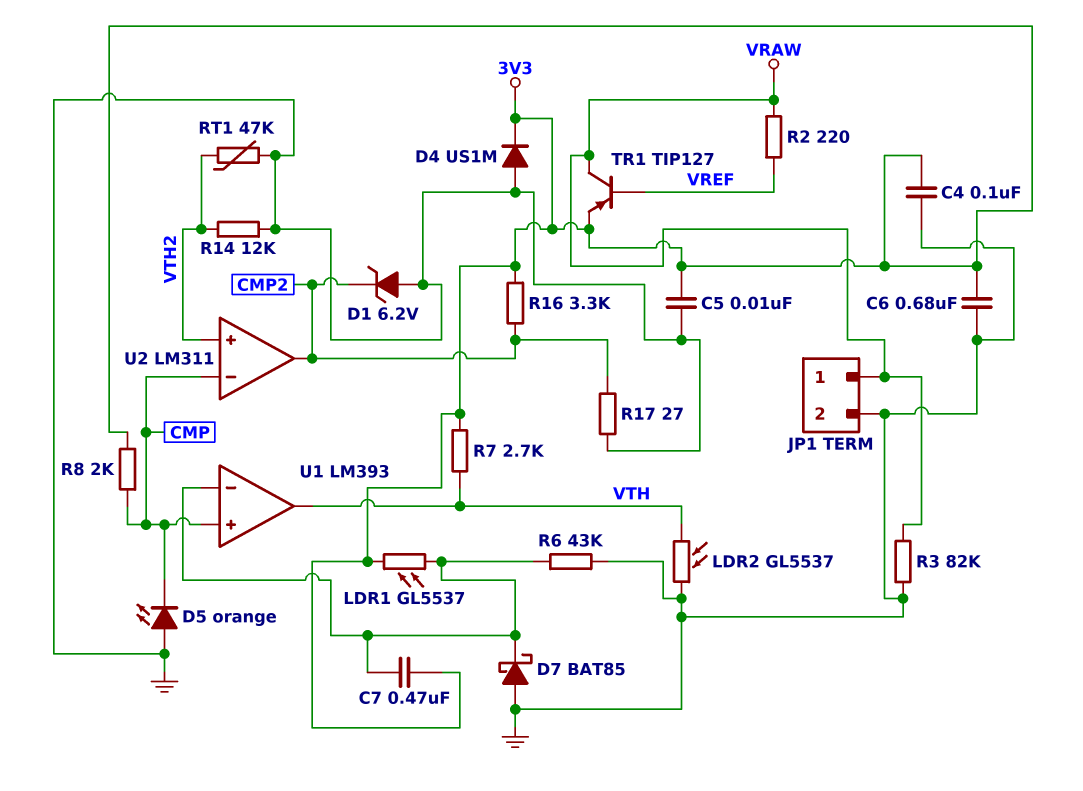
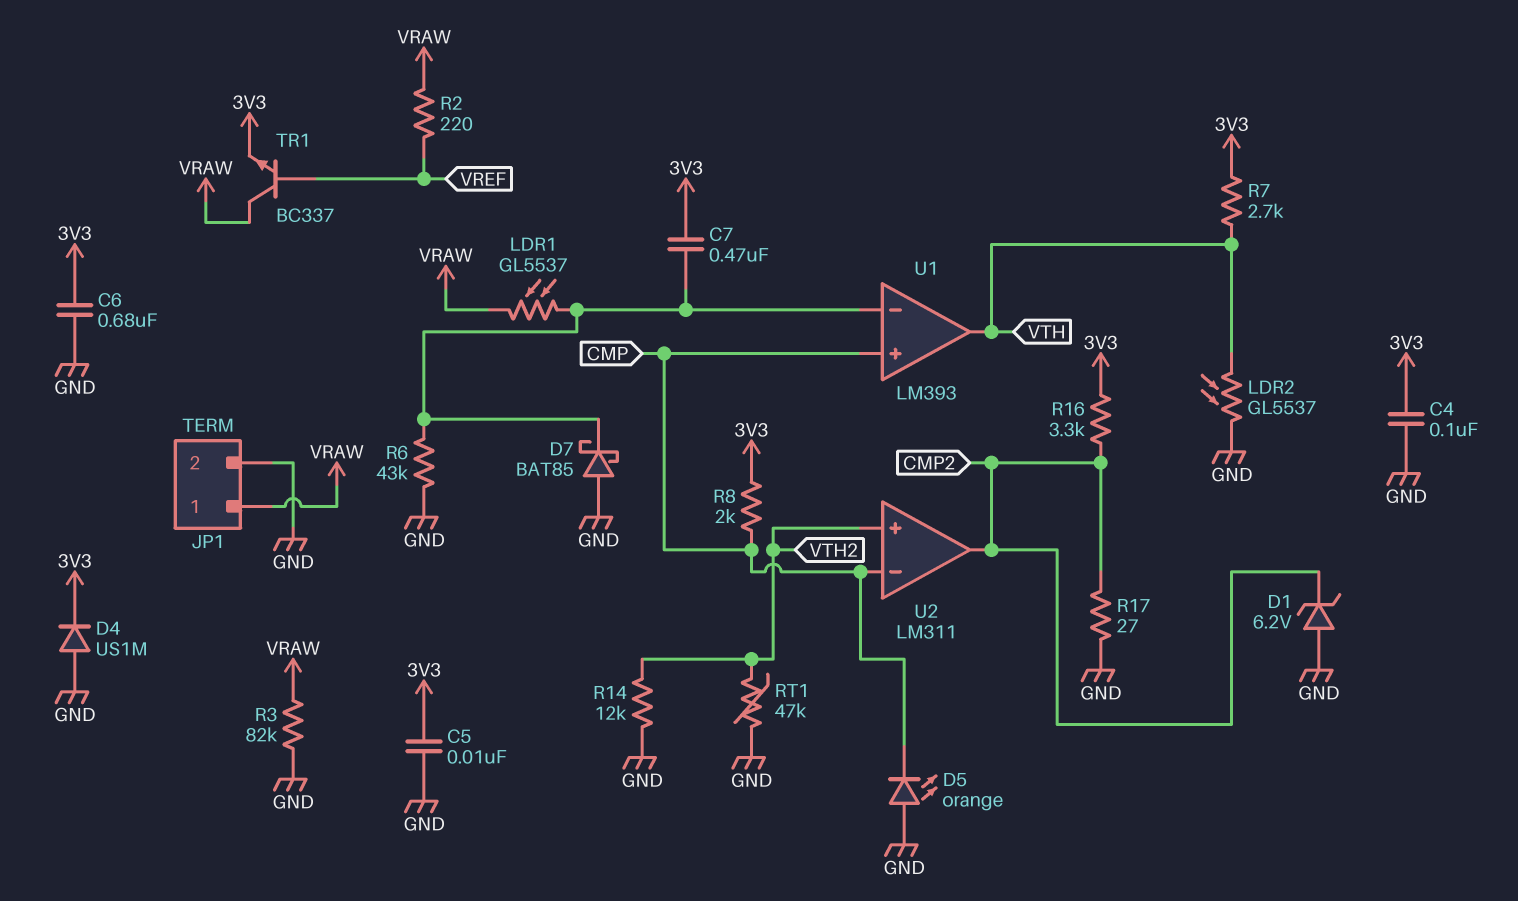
LDR1: GL5537 (3V3, U1/in-) -> GL5537 (U1/in-, VRAW)
TR1: PNP TIP127 (B VREF, C VRAW, E 3V3) -> NPN BC337 (B VREF, C VRAW, E 3V3)

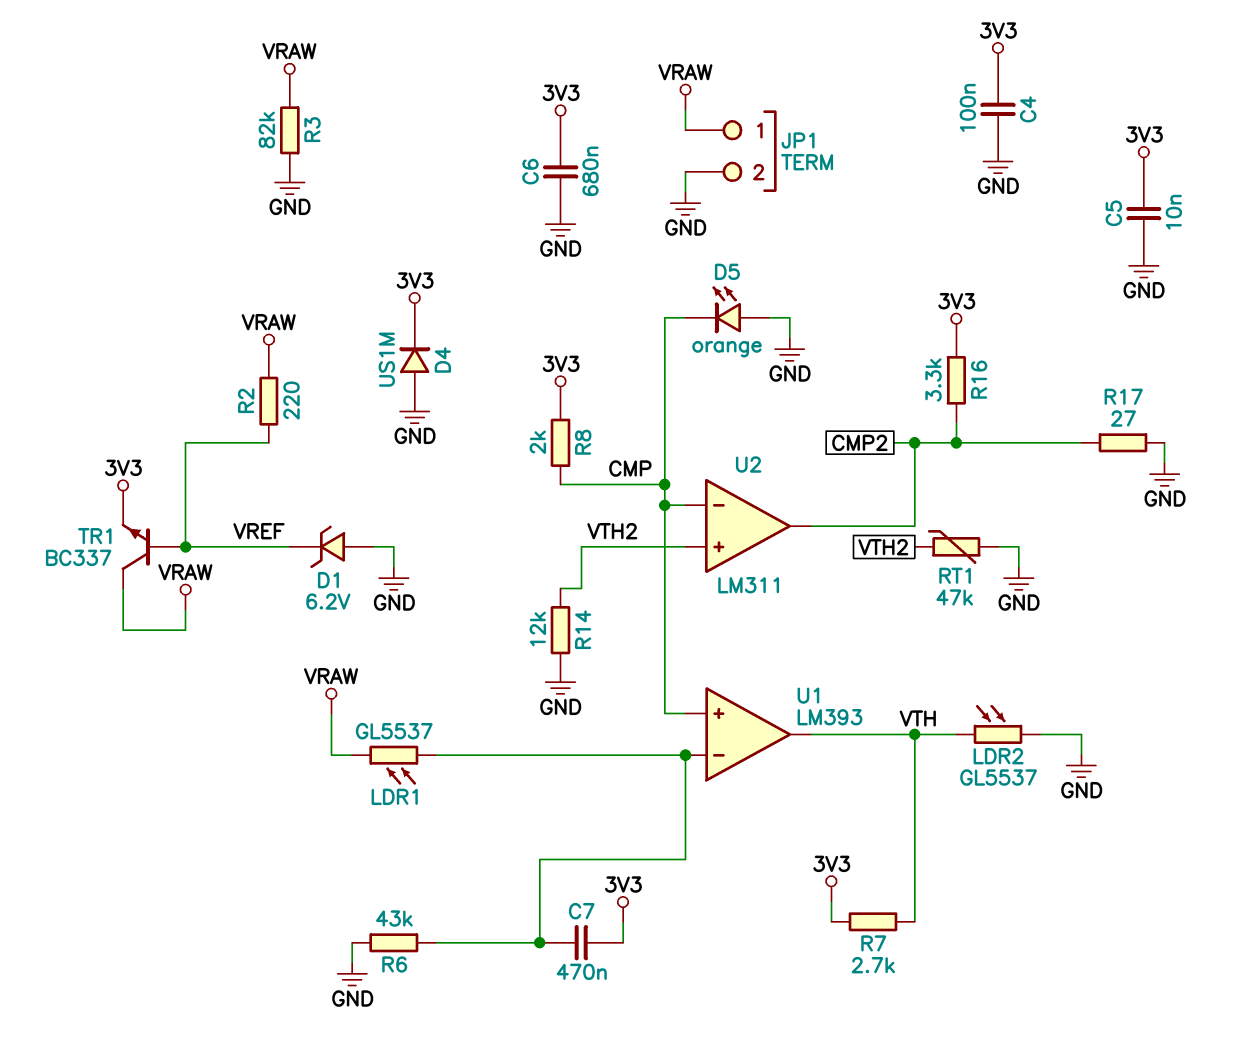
D1: zener 6.2V (A GND, K CMP2) -> zener 6.2V (A GND, K VREF)
D7: schottky BAT85 (A GND, K U1/in-) -> none

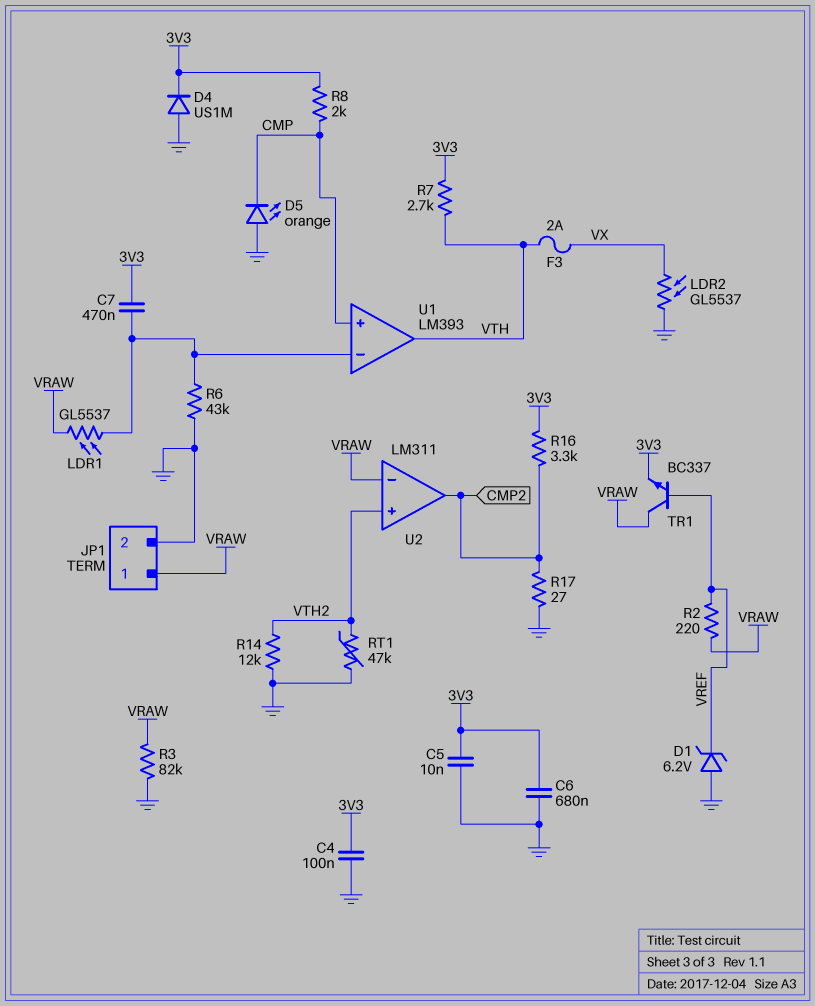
F3: none -> 2A (VTH, VX)
LDR2: GL5537 (GND, VTH) -> GL5537 (GND, VX)
U2 pin in-: CMP -> VRAW

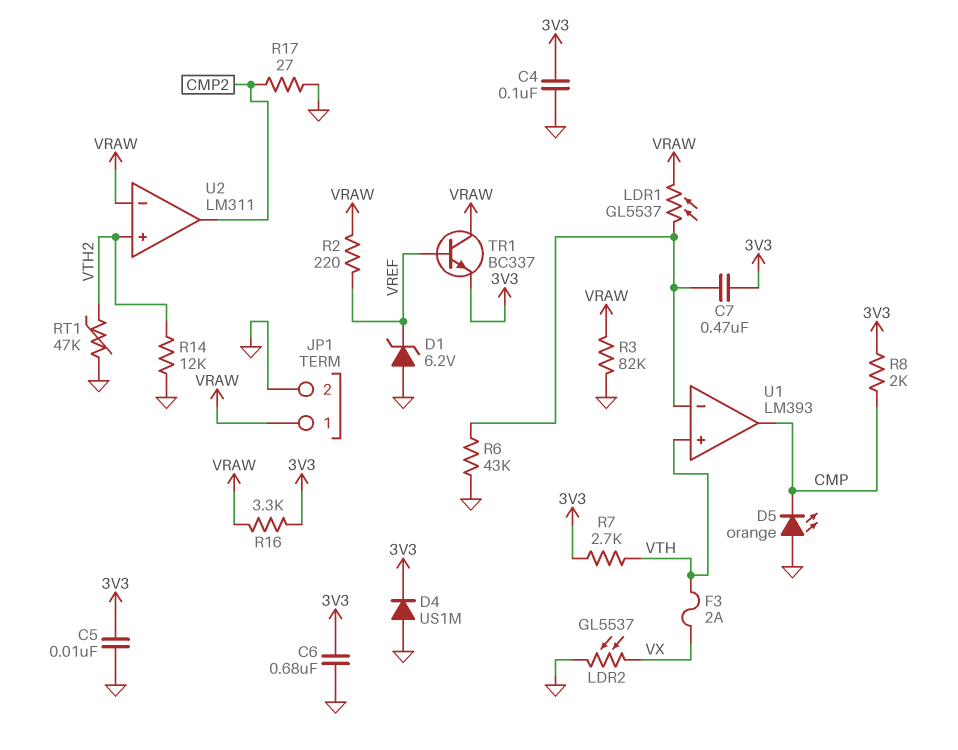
R16: 3.3k (3V3, CMP2) -> 3.3k (3V3, VRAW)
U1 pin in+: CMP -> VTH
U1 pin out: VTH -> CMP

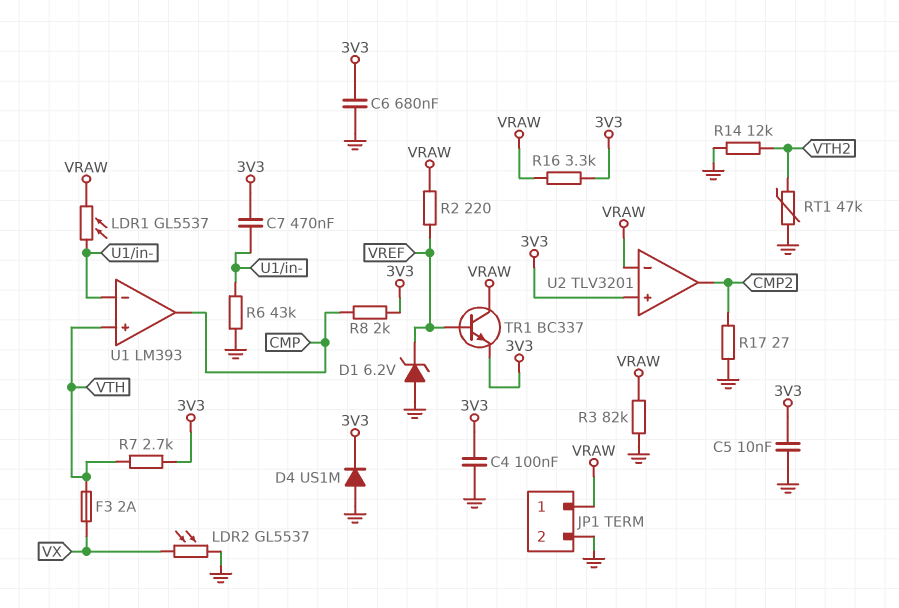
D5: LED orange (A GND, K CMP) -> none
U2: LM311 -> TLV3201
U2 pin in+: VTH2 -> 3V3

